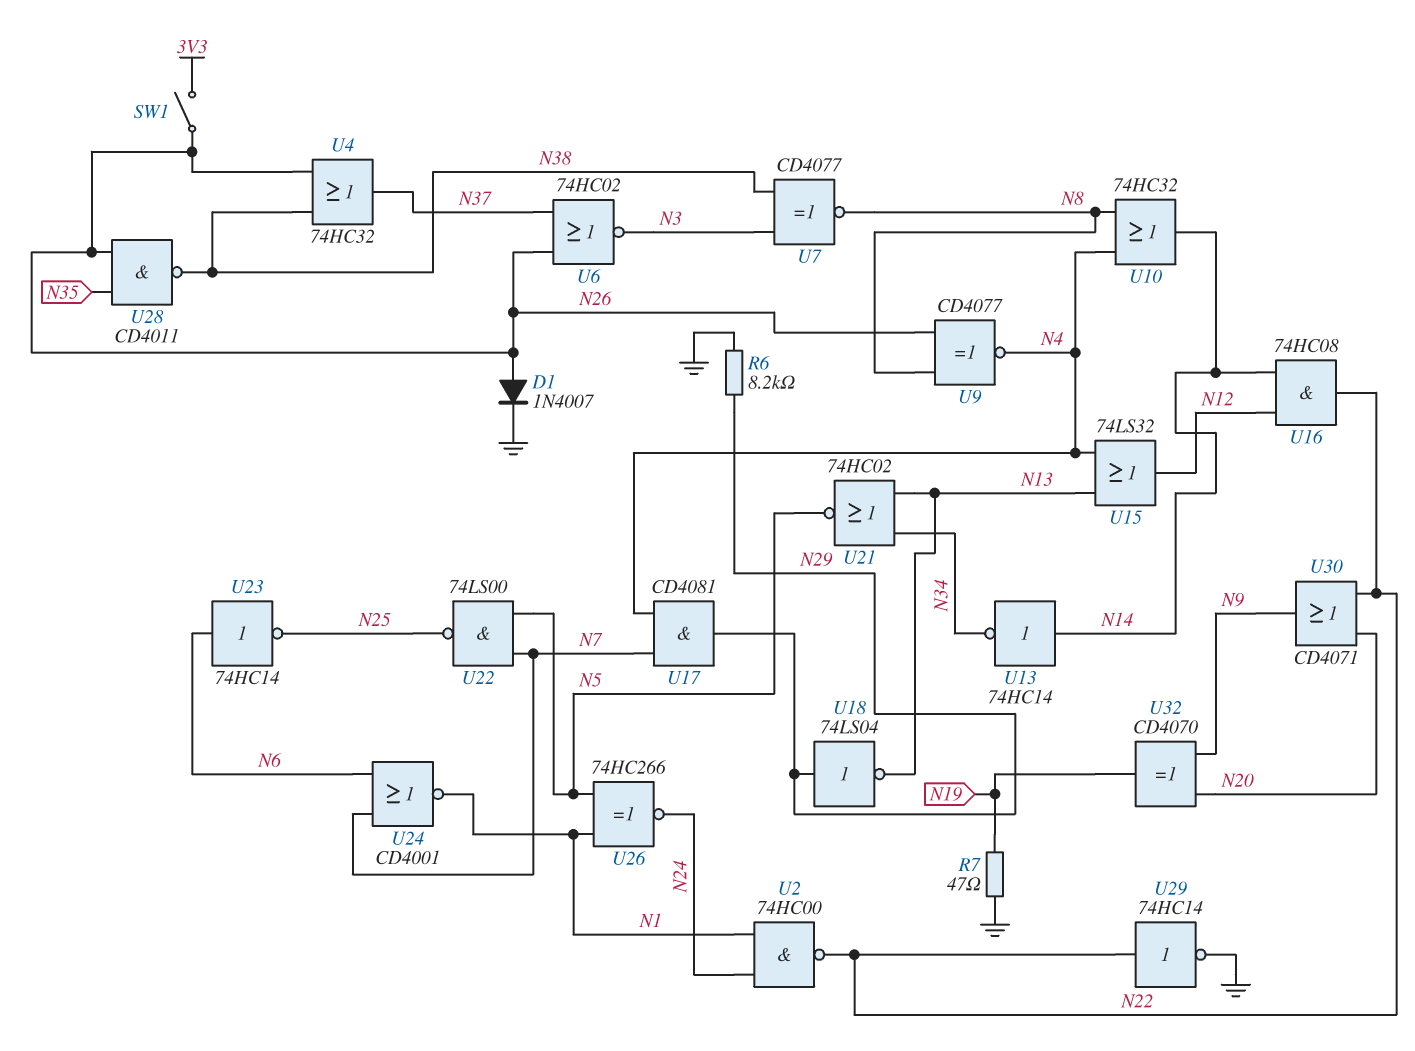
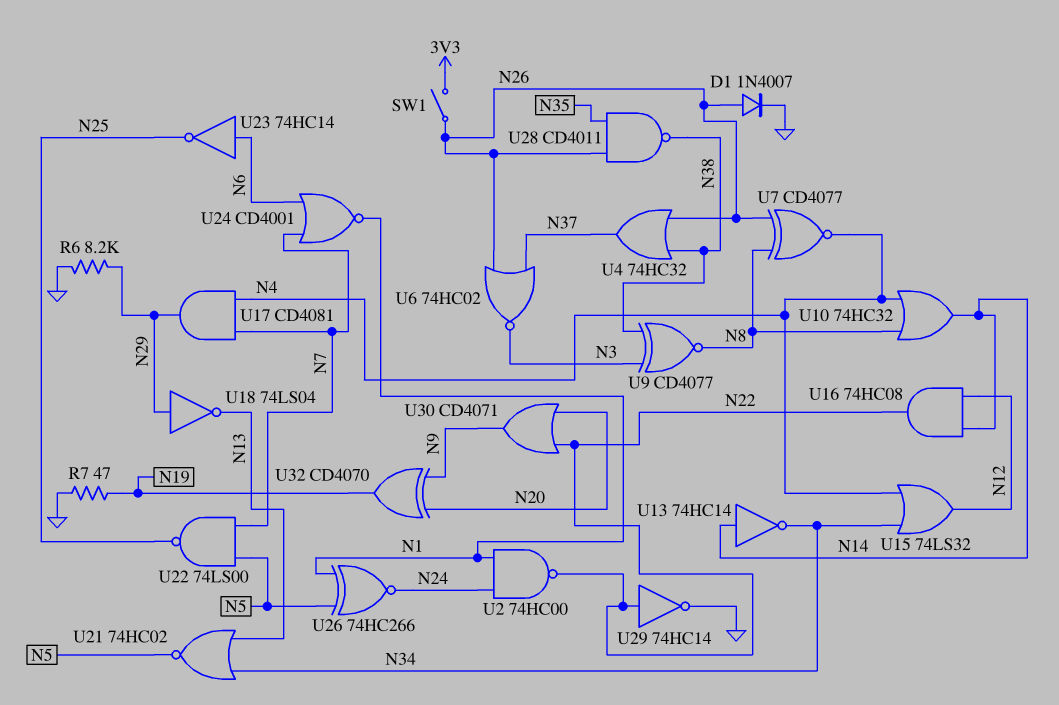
U7: XNOR CD4077 (in N3, in N38, out N8) -> XNOR CD4077 (in N8, in N26, out N4)
U9: XNOR CD4077 (in N8, in N26, out N4) -> XNOR CD4077 (in N3, in N38, out N8)
U15: OR 74LS32 (in N4, in N13, out N12) -> OR 74LS32 (in N4, in N34, out N12)

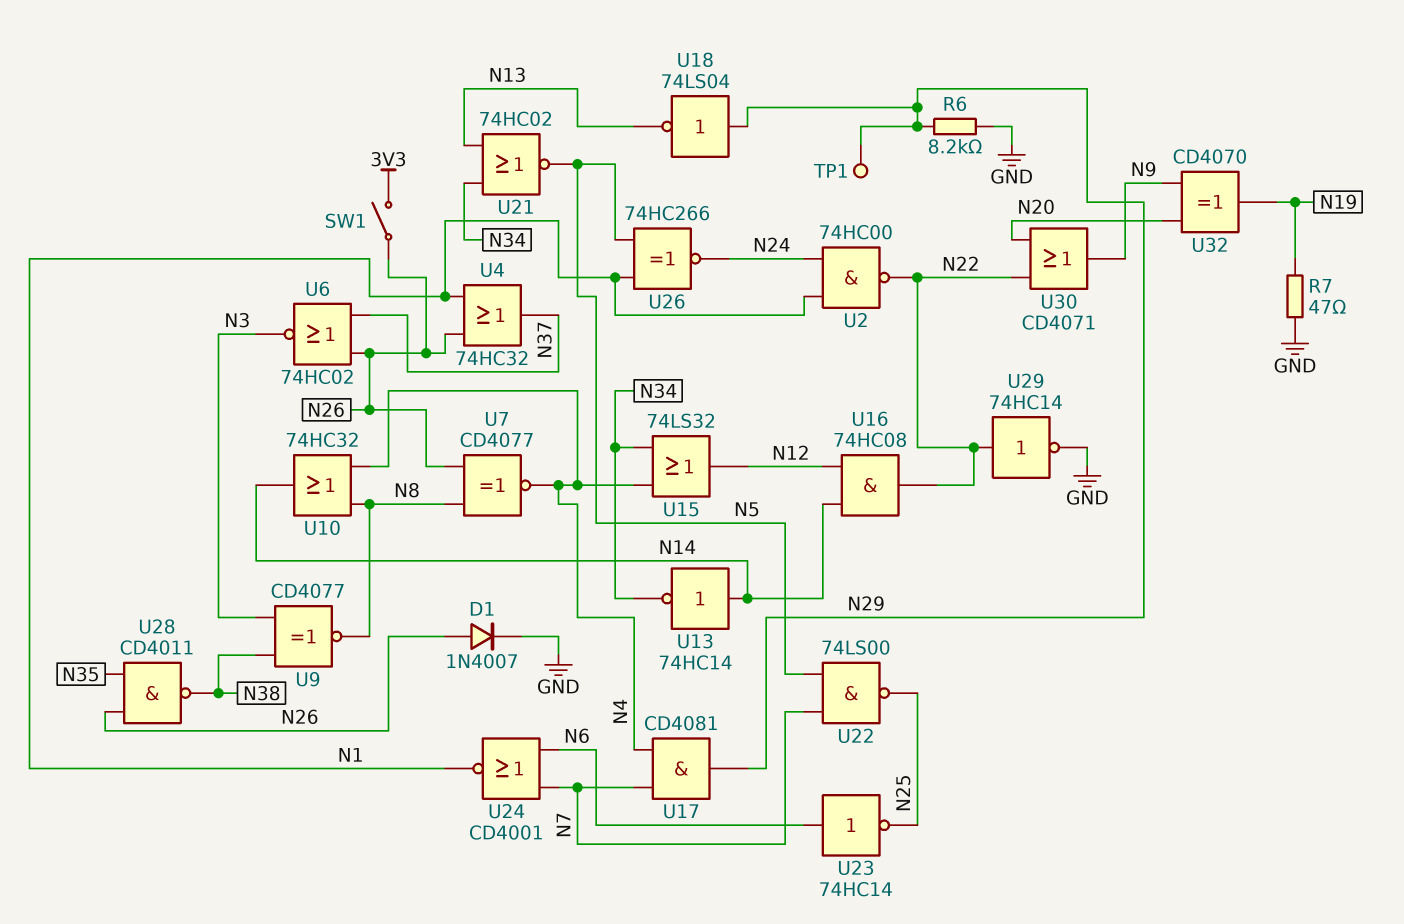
TP1: none -> test point (N29)
U4: OR 74HC32 (in N26, in N38, out N37) -> OR 74HC32 (in N1, in N26, out N37)

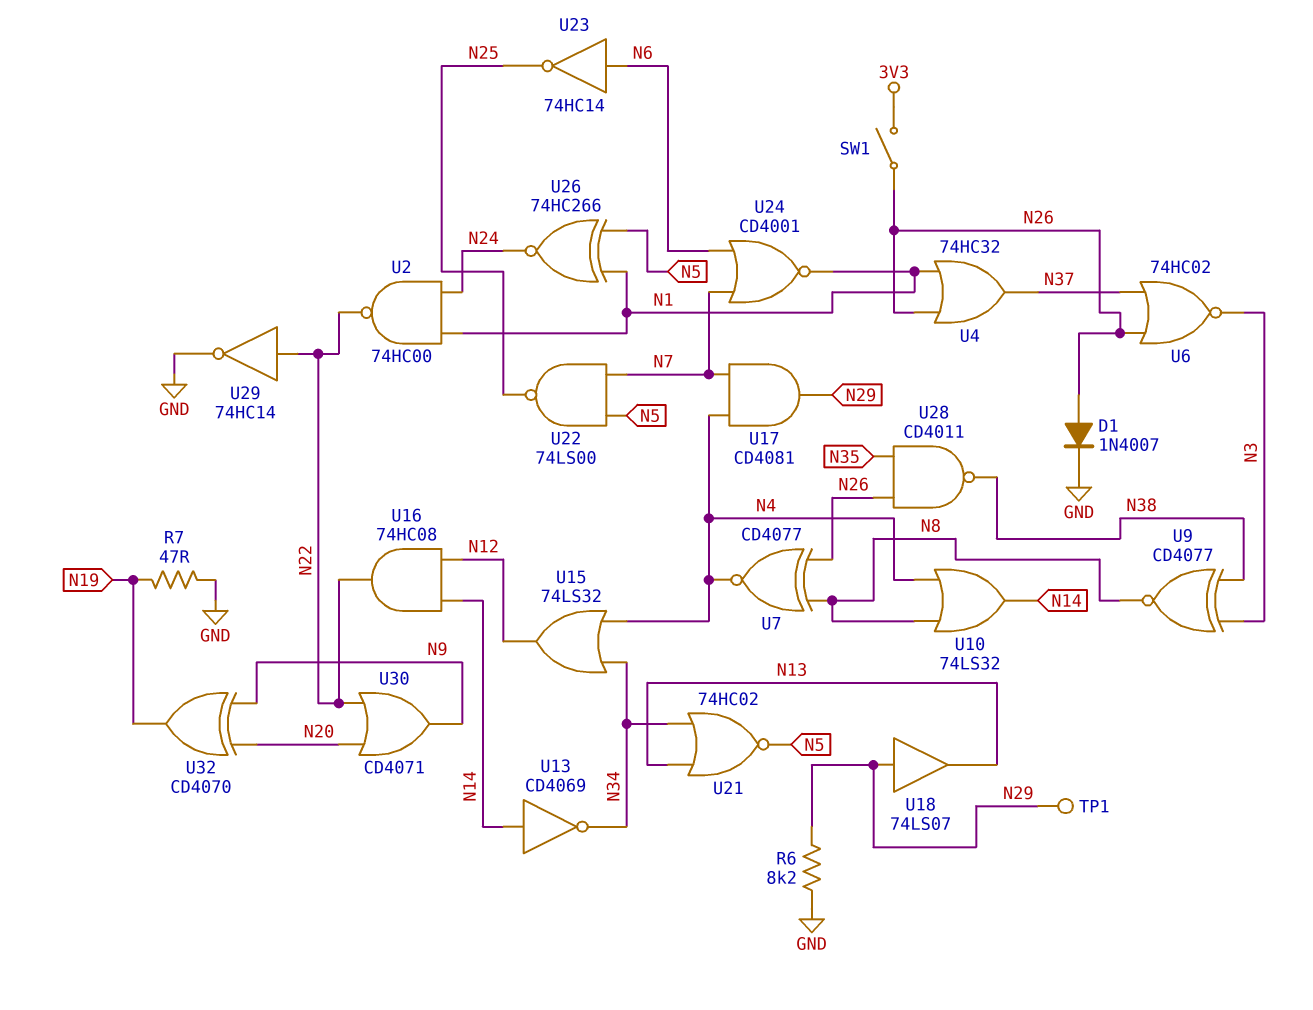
U10: OR 74HC32 (in N4, in N8, out N14) -> OR 74LS32 (in N4, in N8, out N14)
U13: NOT 74HC14 (in N14, out N34) -> NOT CD4069 (in N14, out N34)
U18: NOT 74LS04 (in N29, out N13) -> buffer 74LS07 (in N29, out N13)

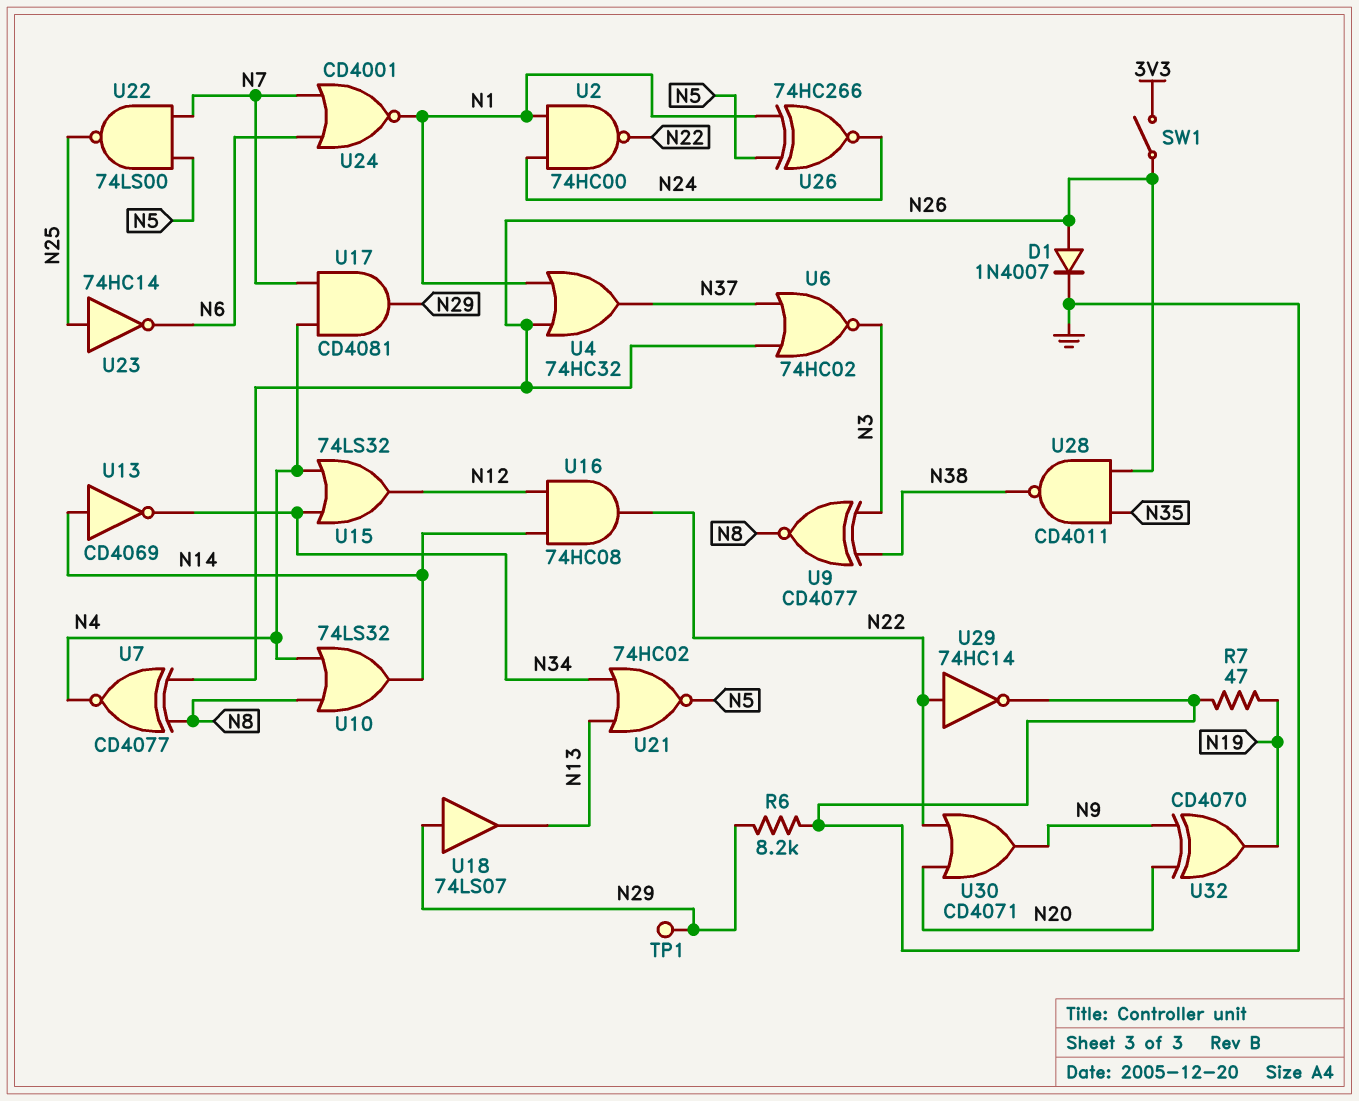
U23: NOT 74HC14 (in N6, out N25) -> NOT 74HC14 (in N25, out N6)

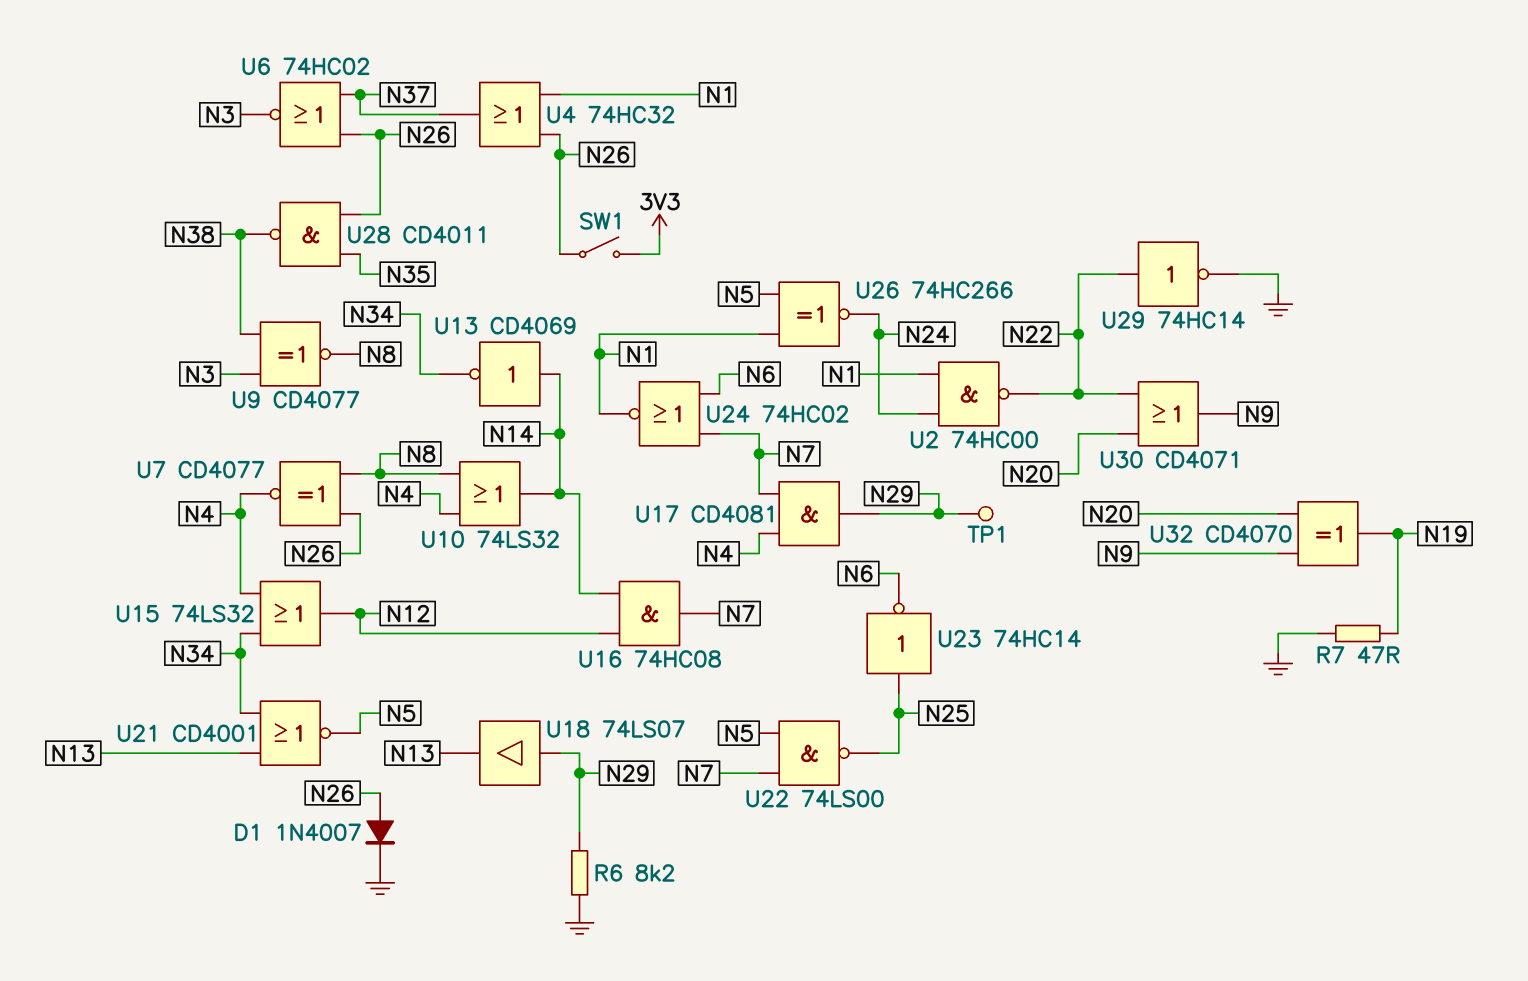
U16: AND 74HC08 (in N12, in N14, out N22) -> AND 74HC08 (in N12, in N14, out N7)
U21: NOR 74HC02 (in N13, in N34, out N5) -> NOR CD4001 (in N13, in N34, out N5)
U24: NOR CD4001 (in N6, in N7, out N1) -> NOR 74HC02 (in N6, in N7, out N1)

